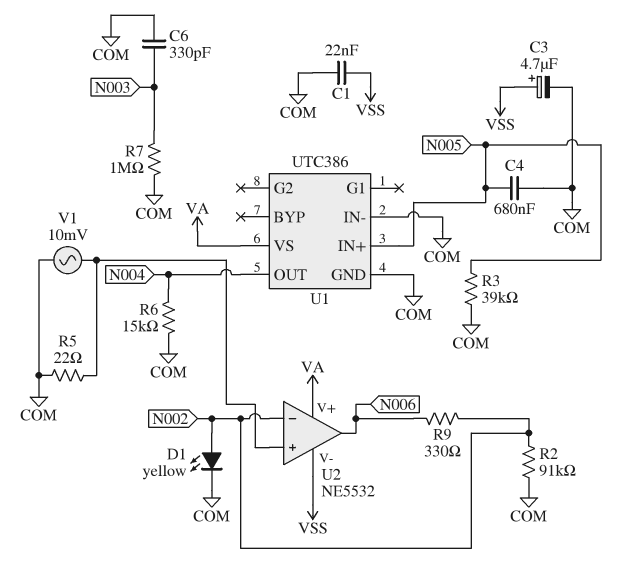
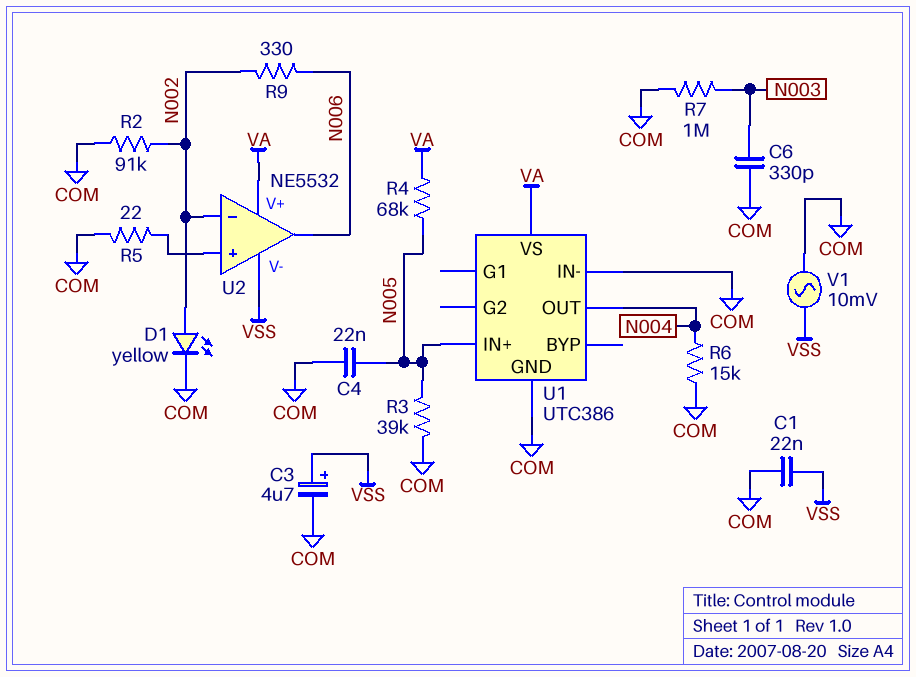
C4: 680nF (COM, N005) -> 22nF (COM, N005)
R4: none -> 68k (N005, VA)
V1: AC 10mV (COM, U2/in+) -> AC 10mV (COM, VSS)

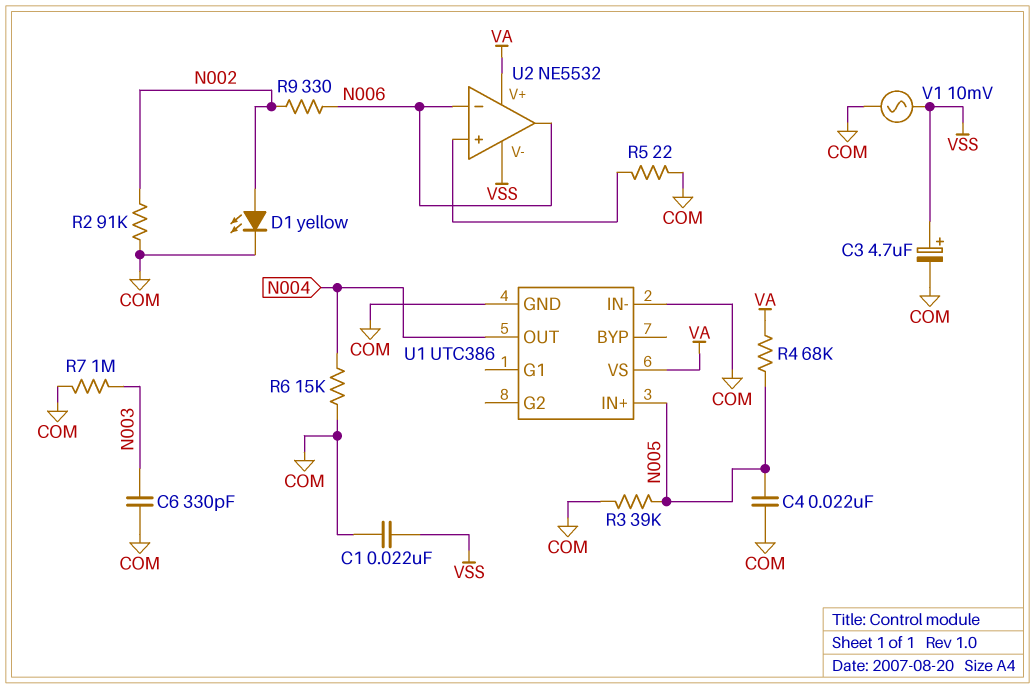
U2 pin in-: N002 -> N006

